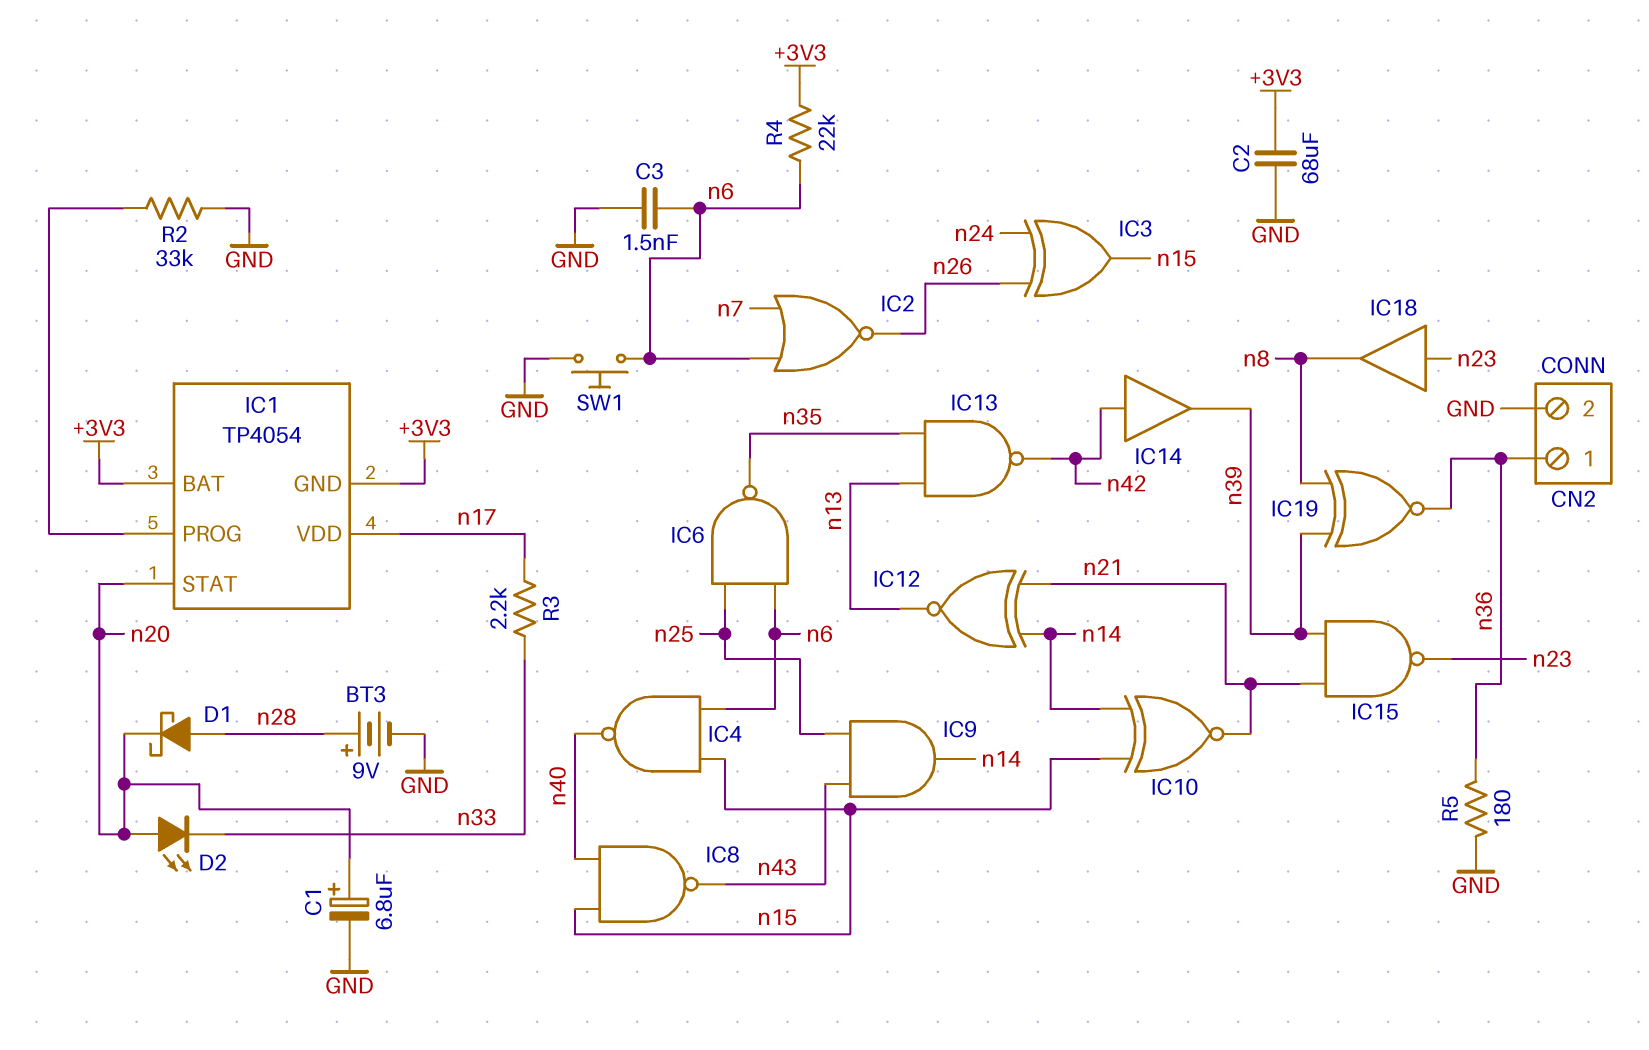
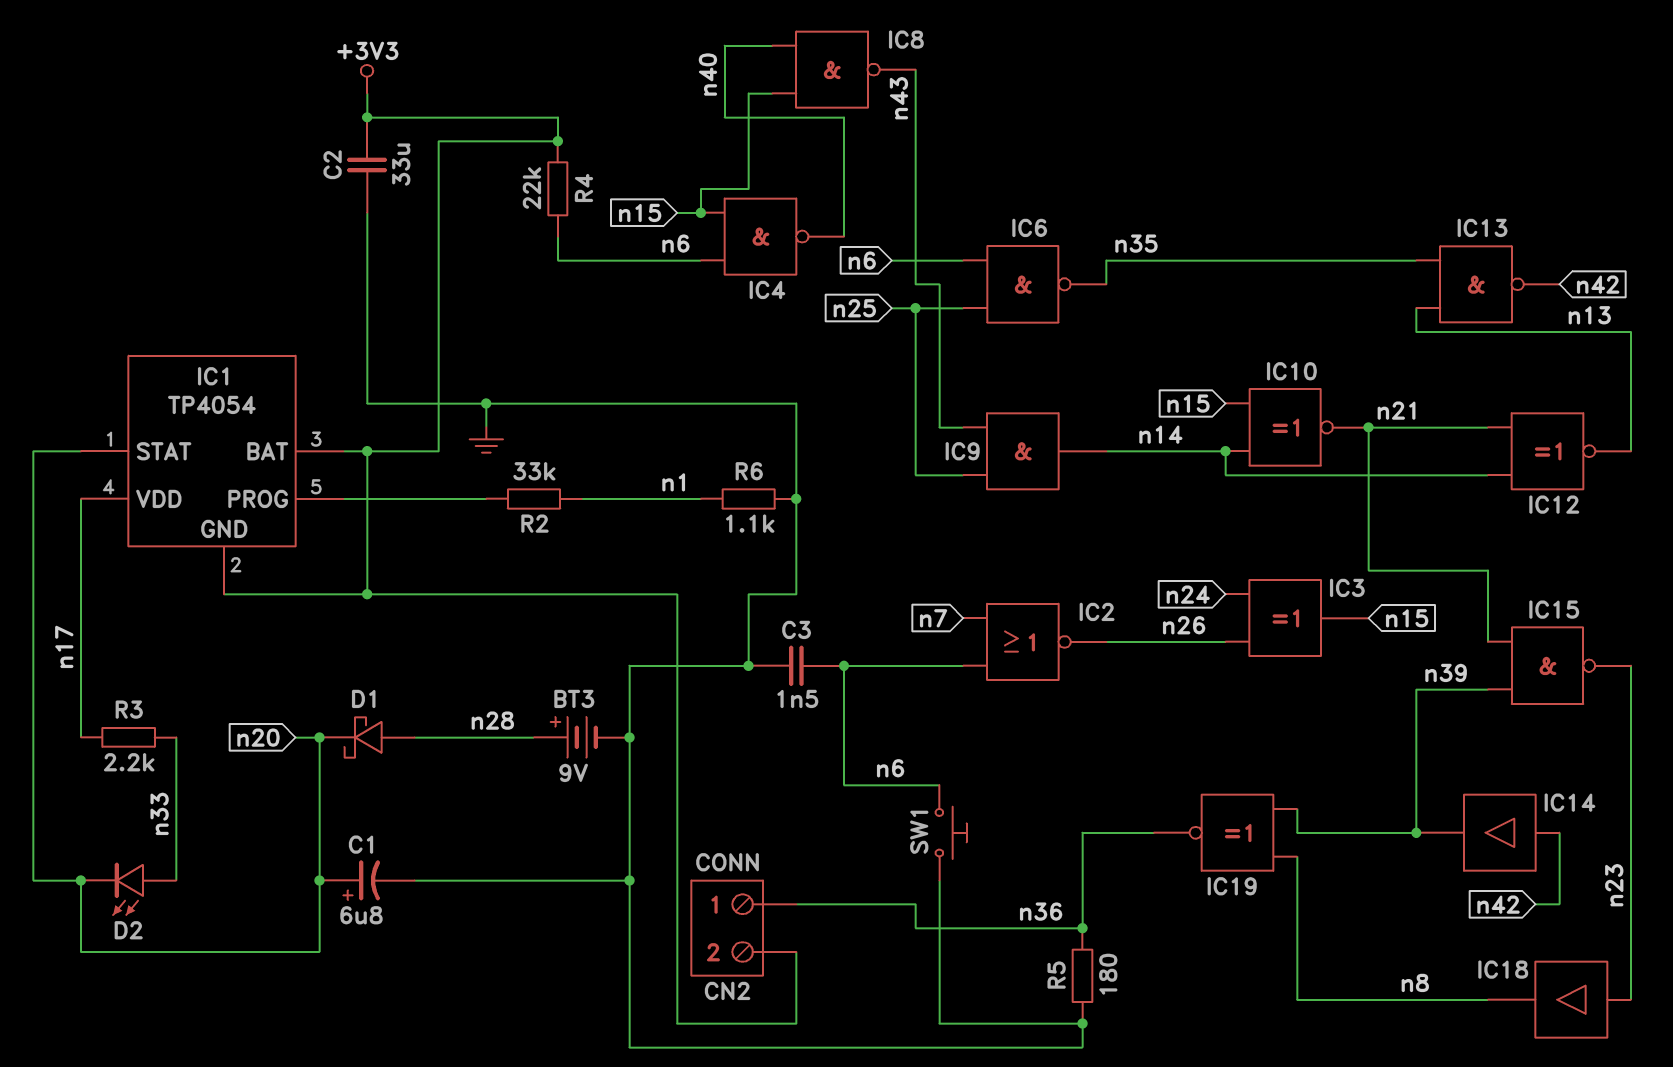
C2: 68uF (+3V3, GND) -> 33uF (+3V3, GND)
CN2 pin 2: GND -> +3V3
D2: LED (A n20, K n33) -> LED (A n33, K n20)
R2: 33k (GND, IC1/PROG) -> 33k (IC1/PROG, n1)
R6: none -> 1.1k (GND, n1)

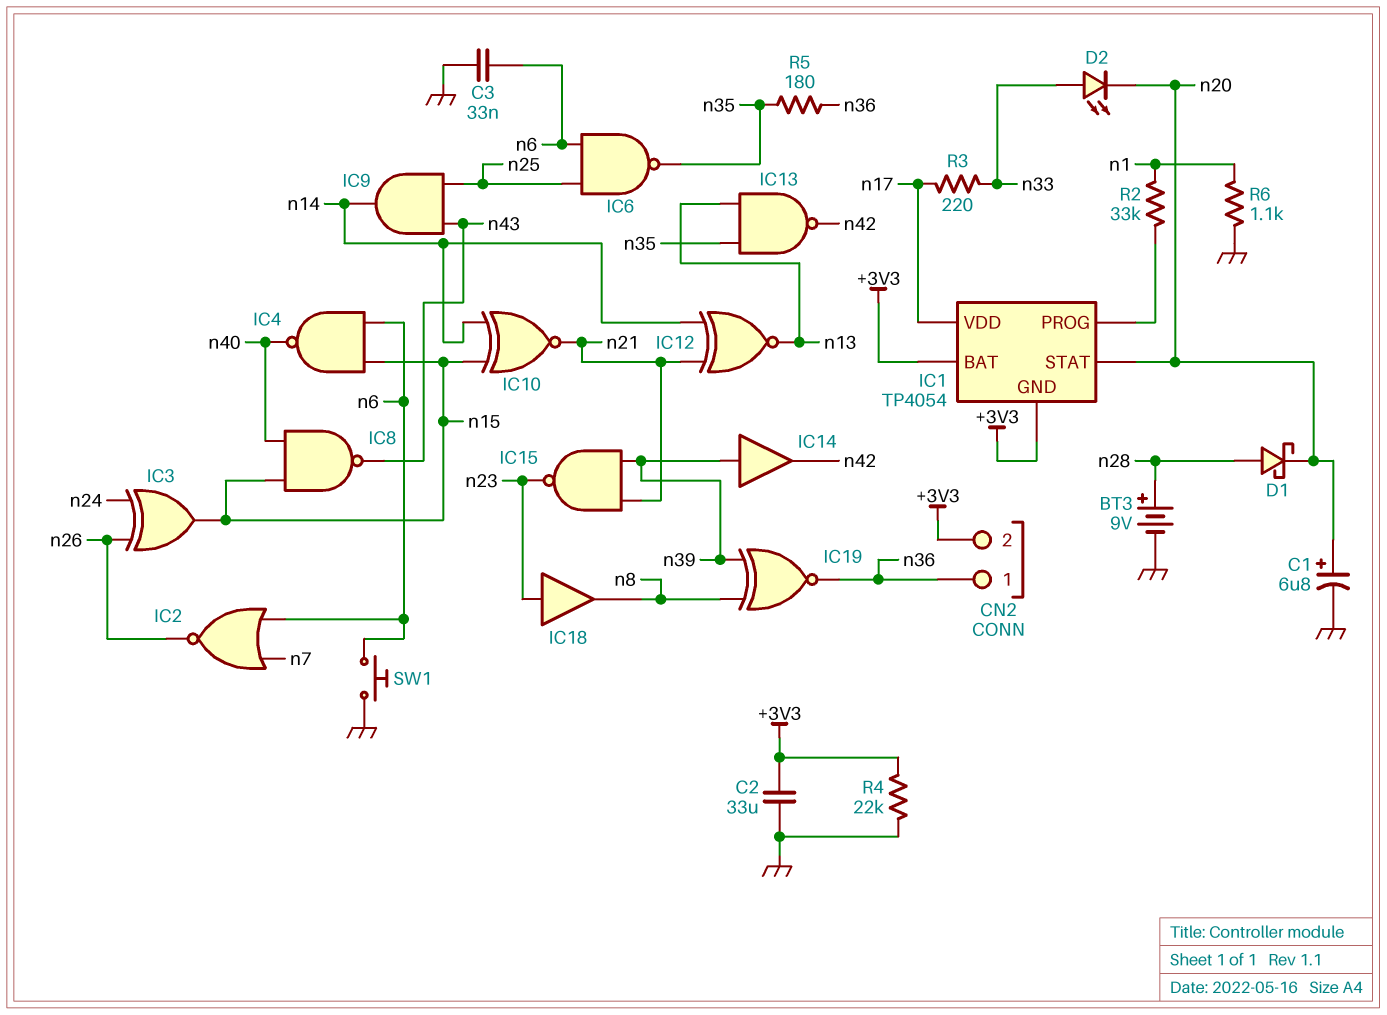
C3: 1.5nF (GND, n6) -> 33nF (GND, n6)
IC14: buffer (in n42, out n39) -> buffer (in n39, out n42)
R3: 2.2k (n17, n33) -> 220 (n17, n33)
R4: 22k (+3V3, n6) -> 22k (+3V3, GND)
R5: 180 (GND, n36) -> 180 (n35, n36)

